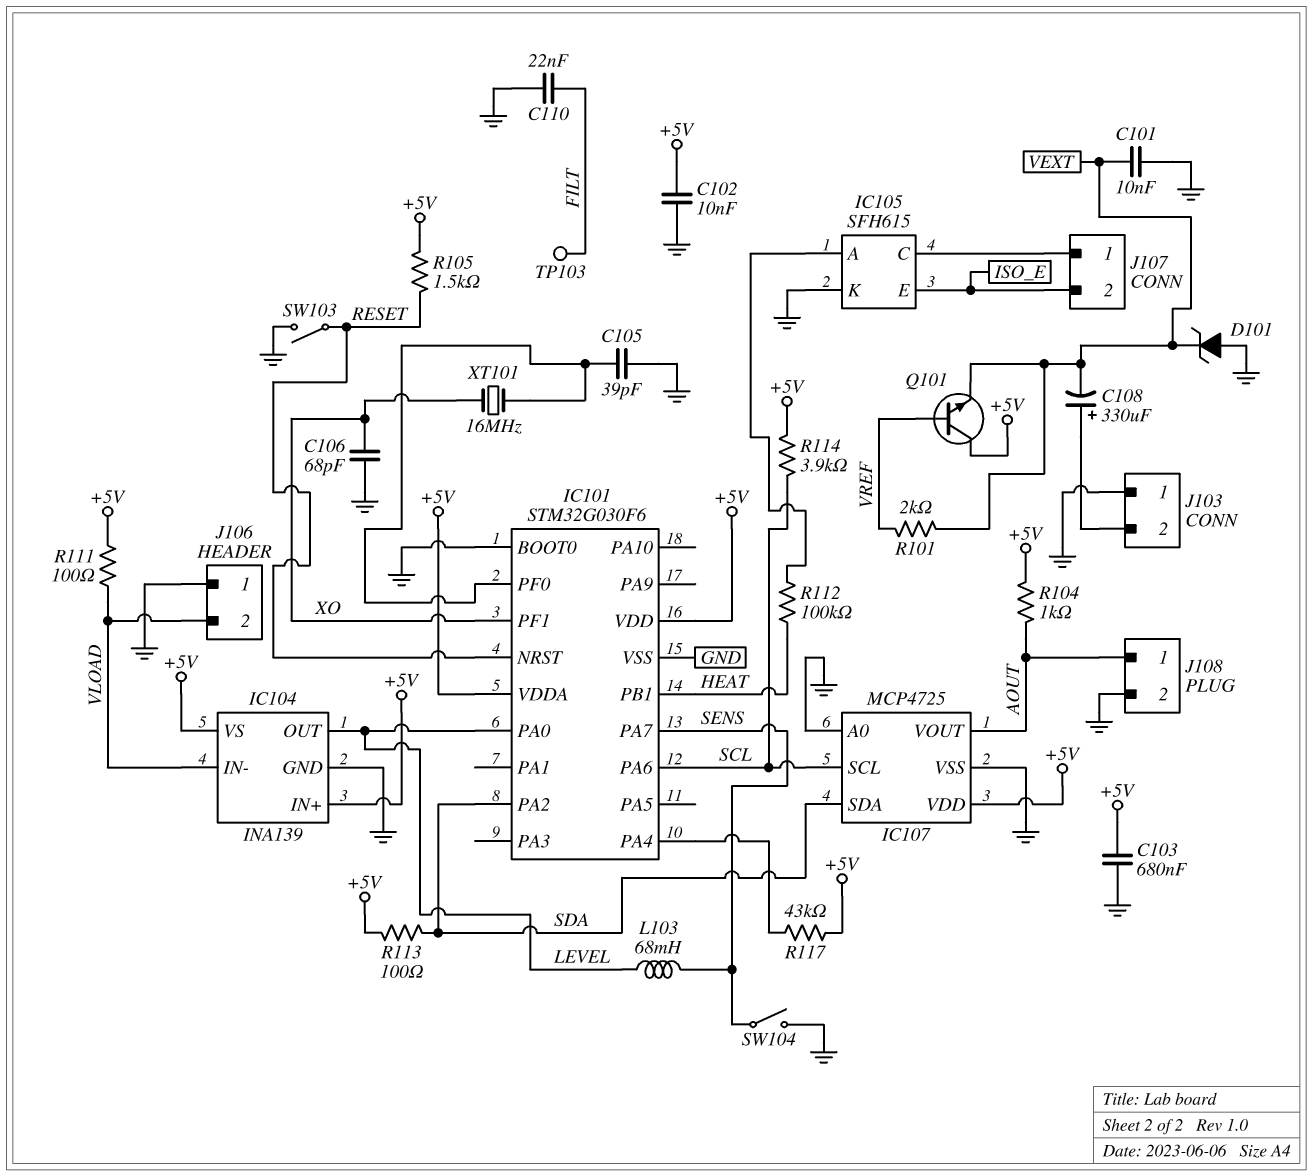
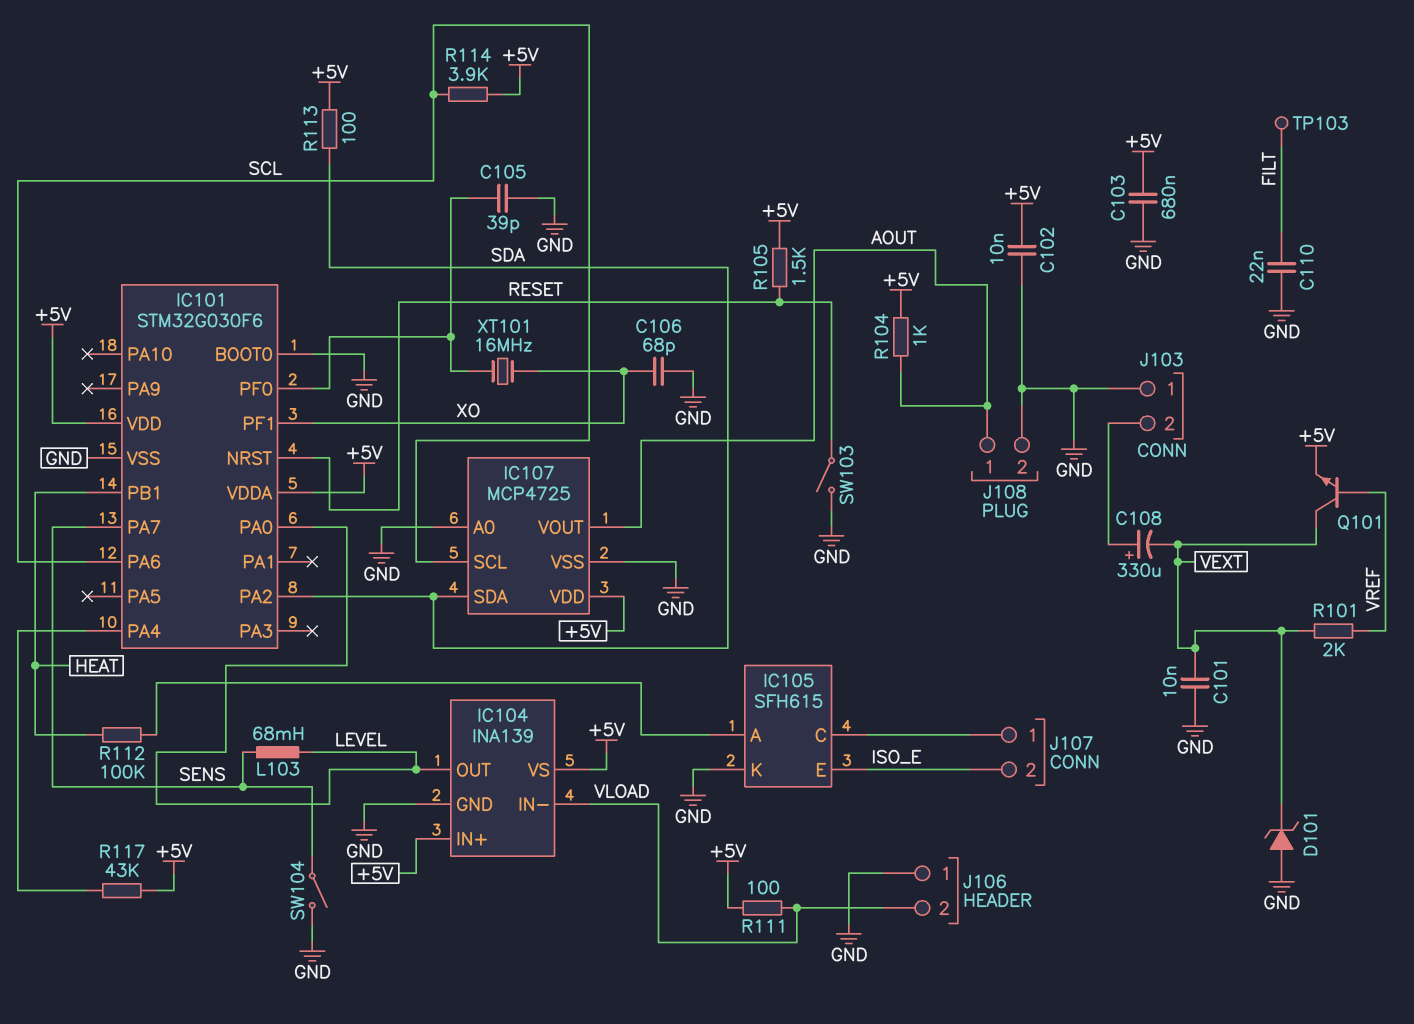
Q101: NPN (B VREF, C +5V, E VEXT) -> NPN (B VREF, C VEXT, E +5V)

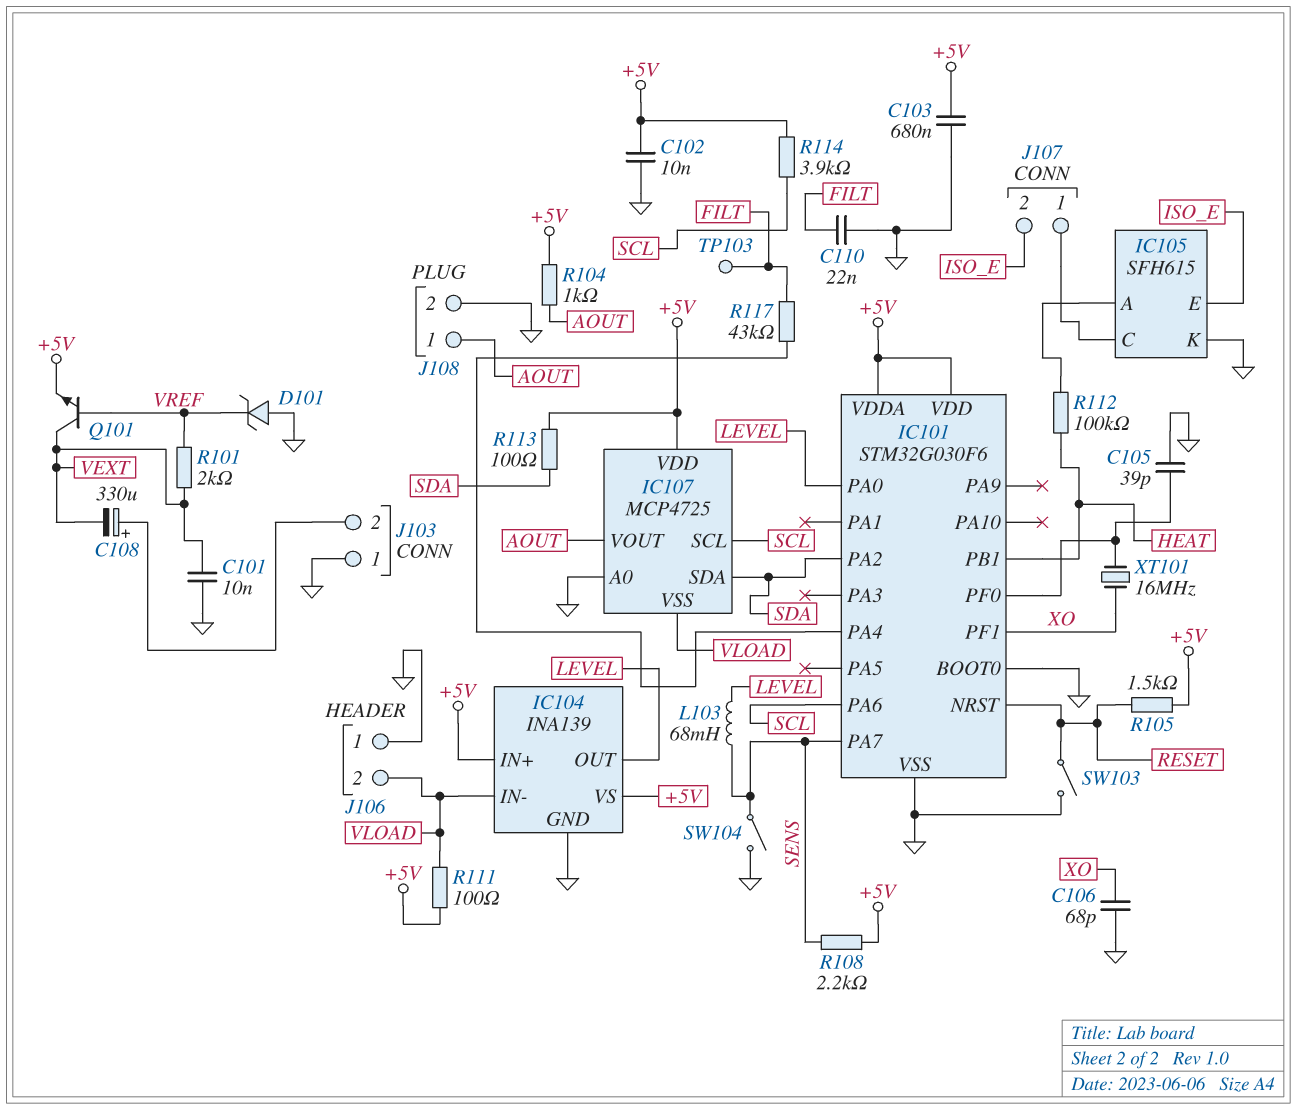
D101: zener (A GND, K VEXT) -> zener (A GND, K VREF)
IC107 pin VSS: GND -> VLOAD
R108: none -> 2.2k (+5V, SENS)
R117: 43k (+5V, IC101/PA4) -> 43k (FILT, IC101/PA4)

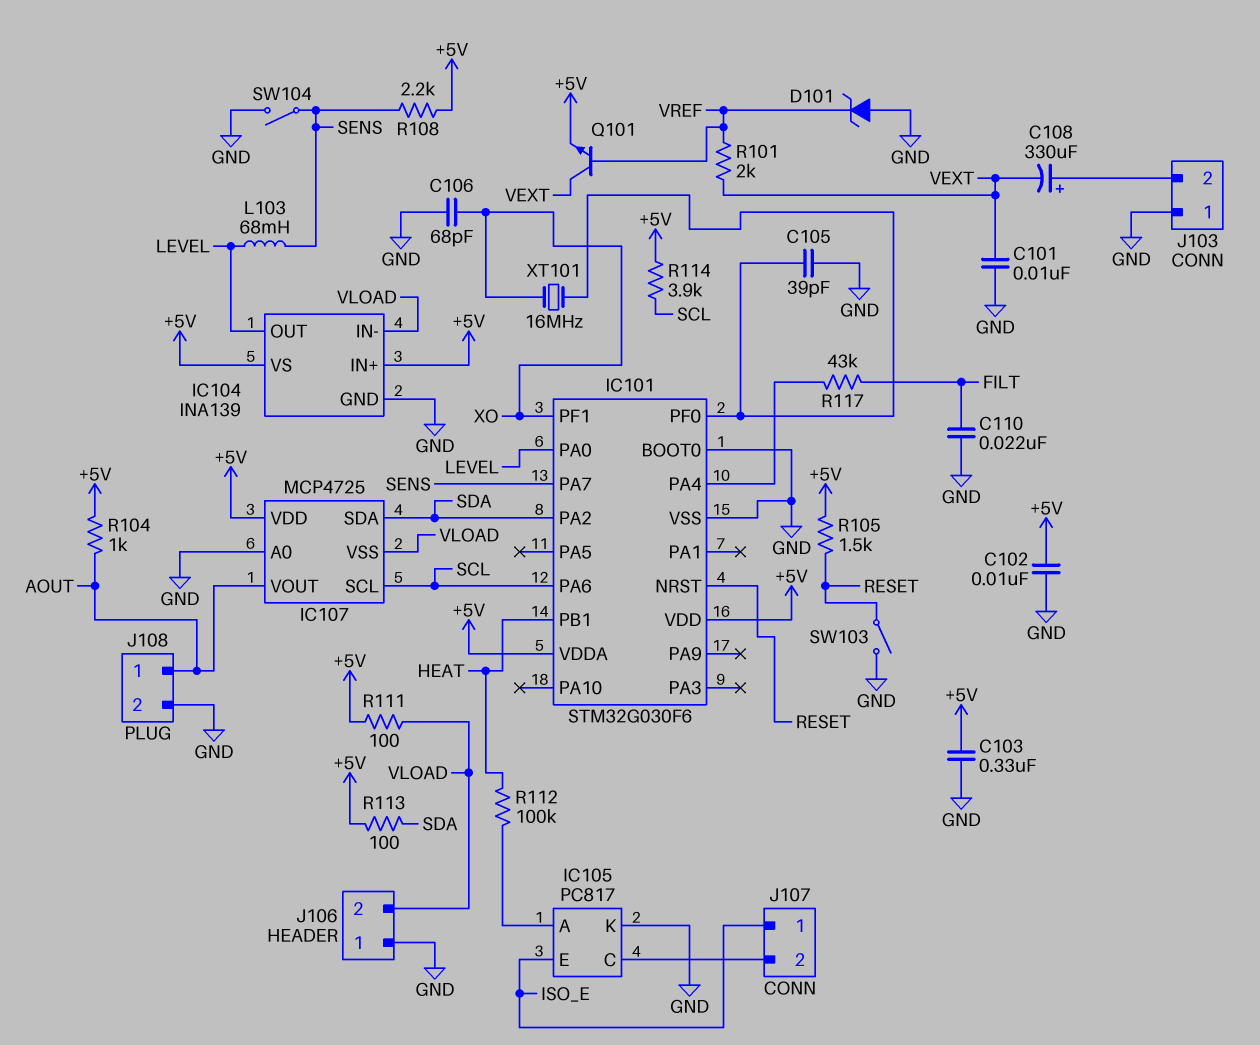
C103: 680nF (+5V, GND) -> 330nF (+5V, GND)
IC105: SFH615 -> PC817
J107 pin 1: IC105/C -> ISO_E
J107 pin 2: ISO_E -> IC105/C
TP103: test point (FILT) -> none

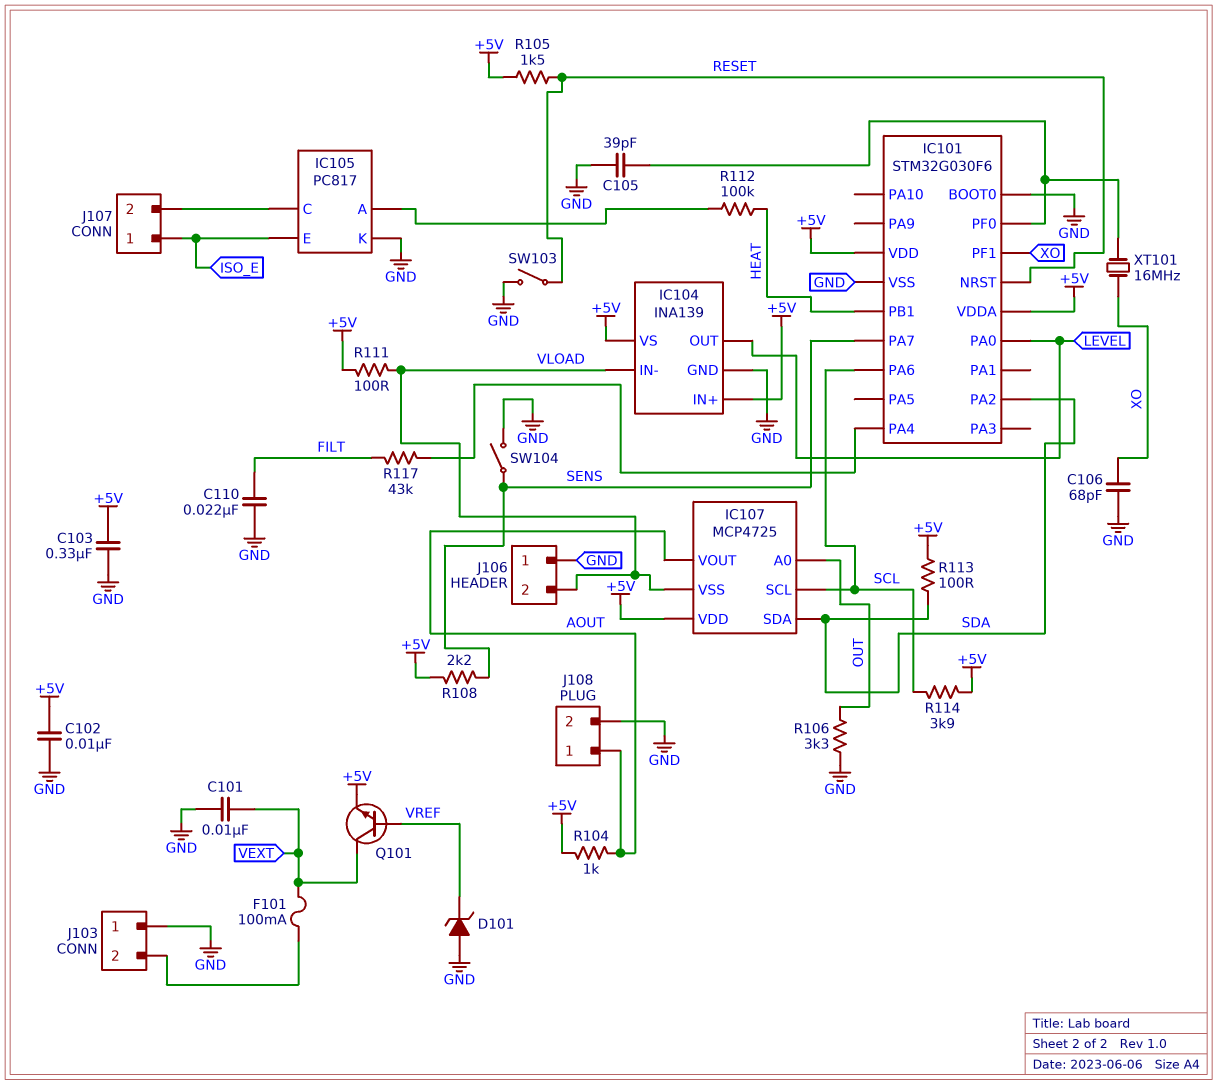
C108: 330uF (plus J103/2, minus VEXT) -> none
F101: none -> 100mA (J103/2, VEXT)
IC107 pin A0: GND -> OUT
L103: 68mH (LEVEL, SENS) -> none
R101: 2k (VEXT, VREF) -> none
R106: none -> 3.3k (GND, OUT)

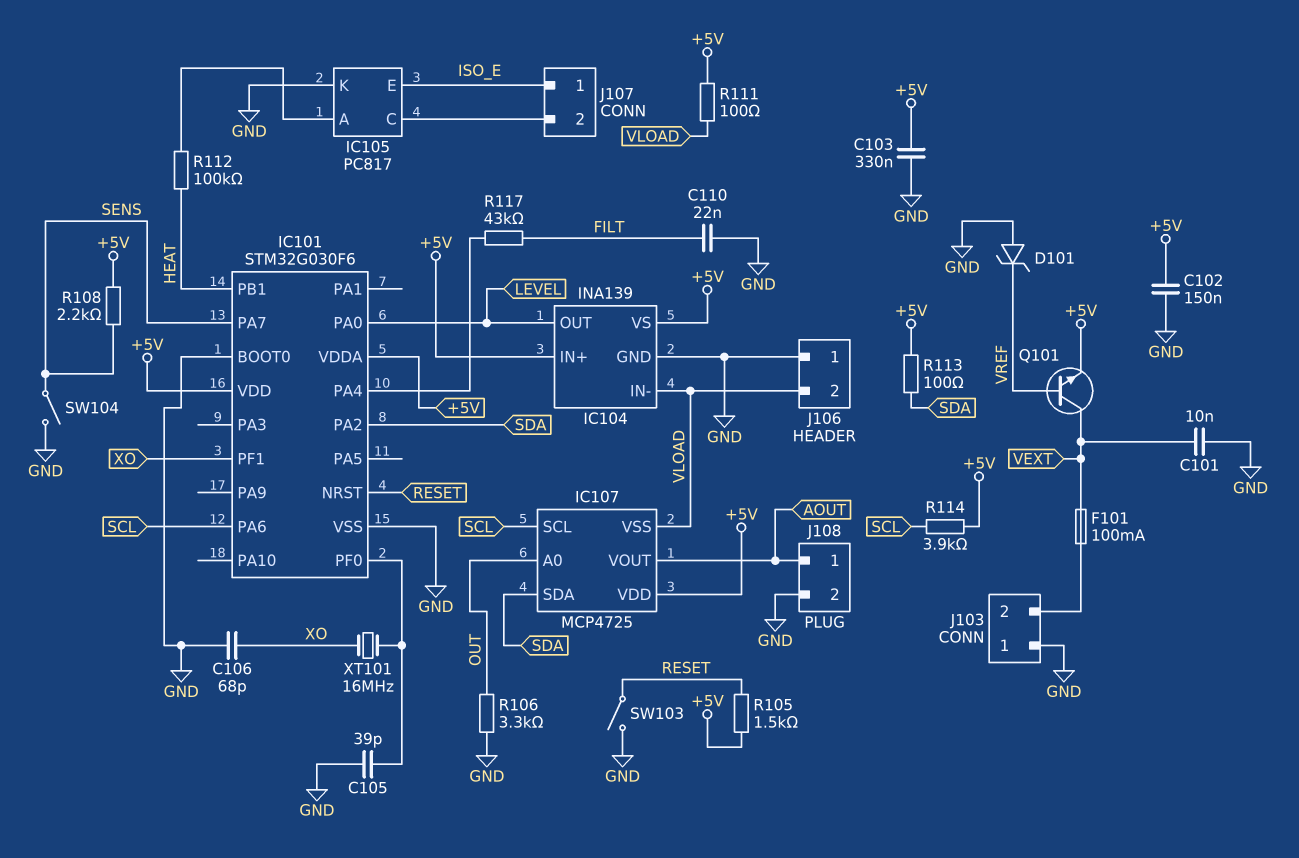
C102: 10nF (+5V, GND) -> 150nF (+5V, GND)
R104: 1k (+5V, AOUT) -> none

